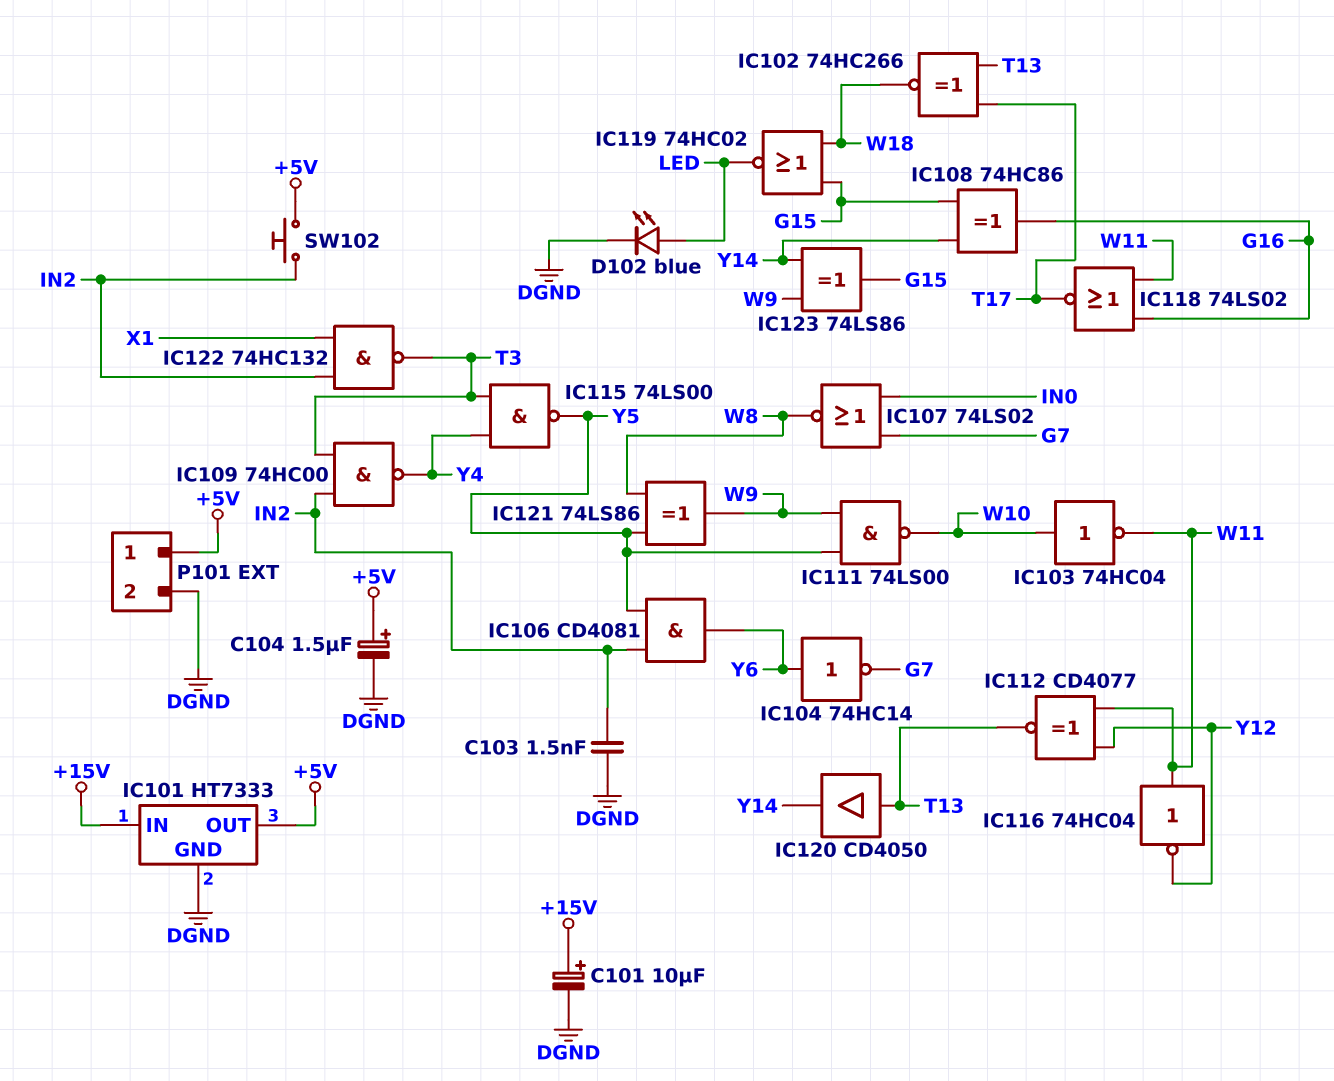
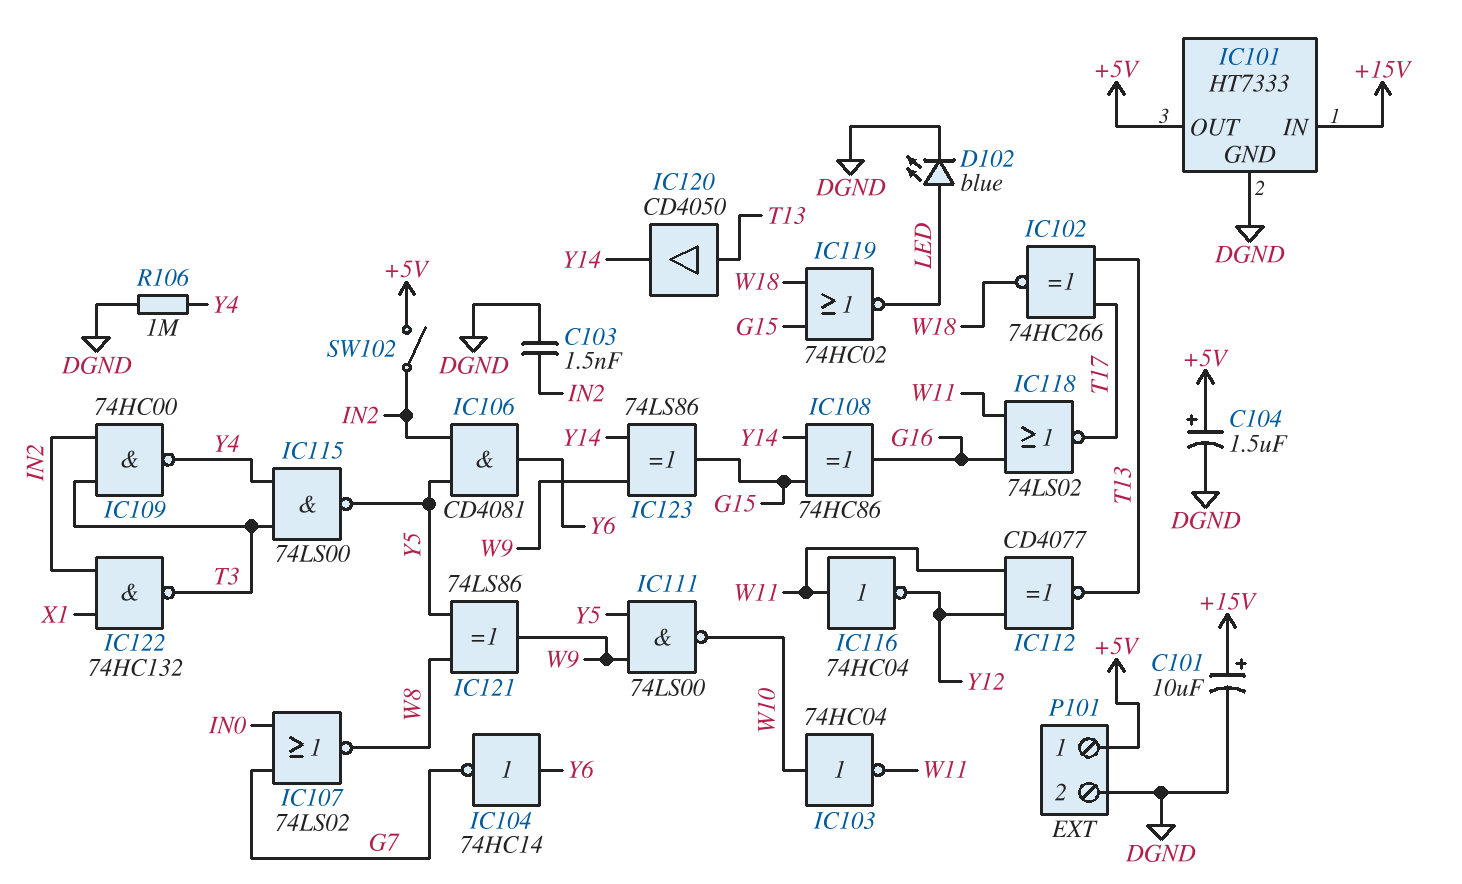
R106: none -> 1M (DGND, Y4)
SW102: button (+5V, IN2) -> switch (+5V, IN2)

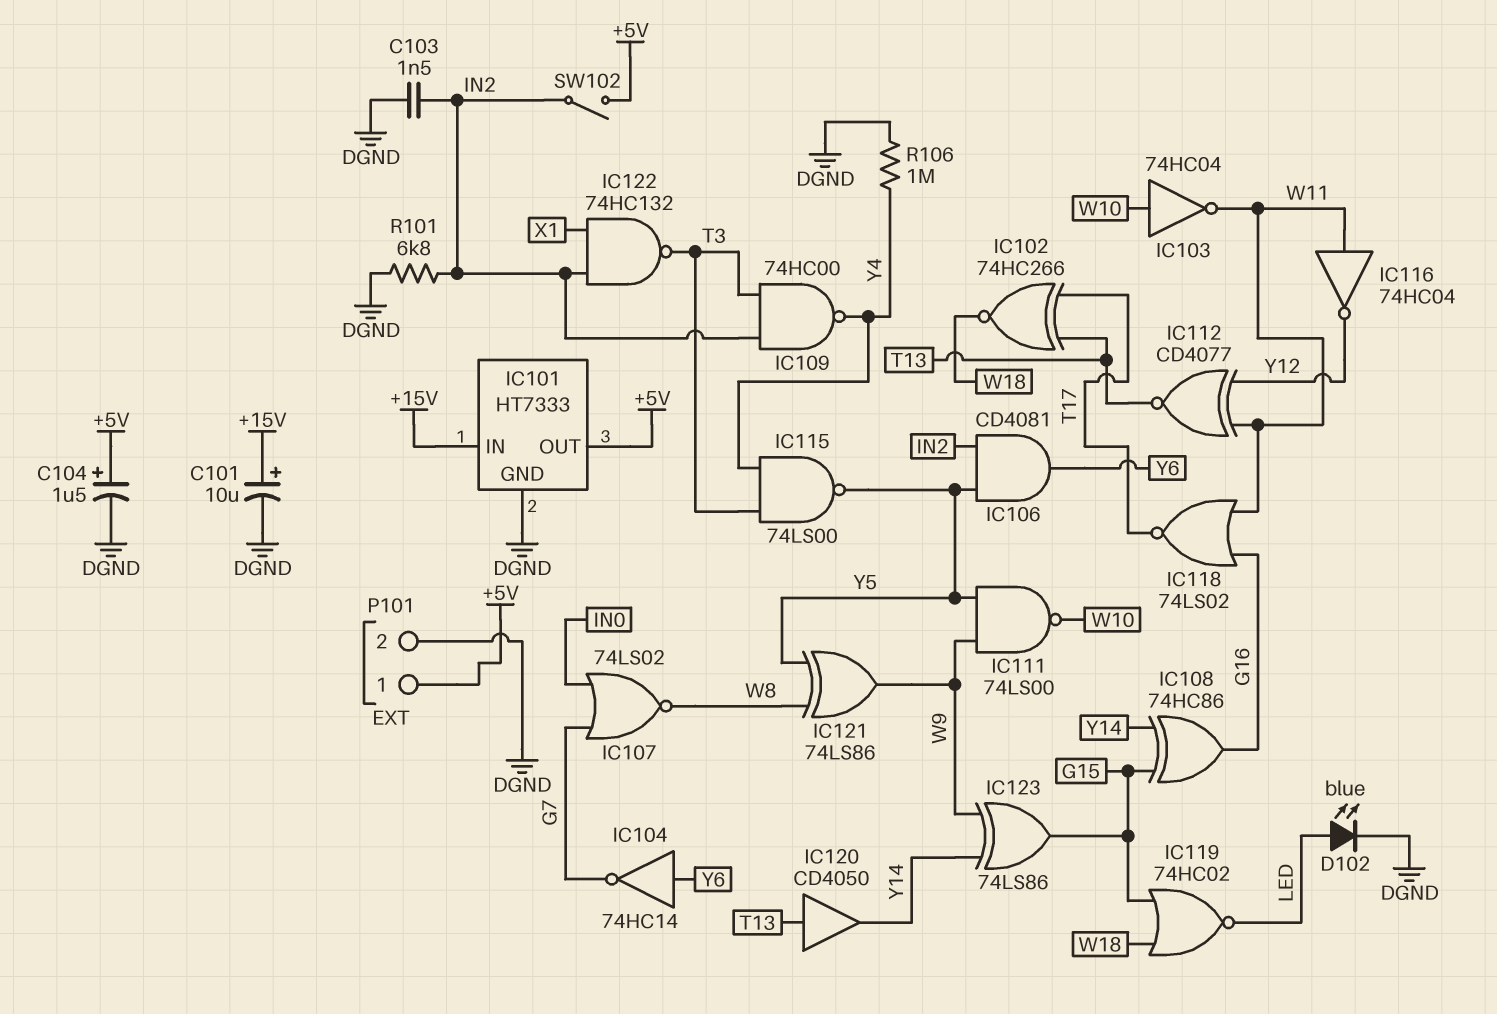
R101: none -> 6.8k (DGND, IN2)

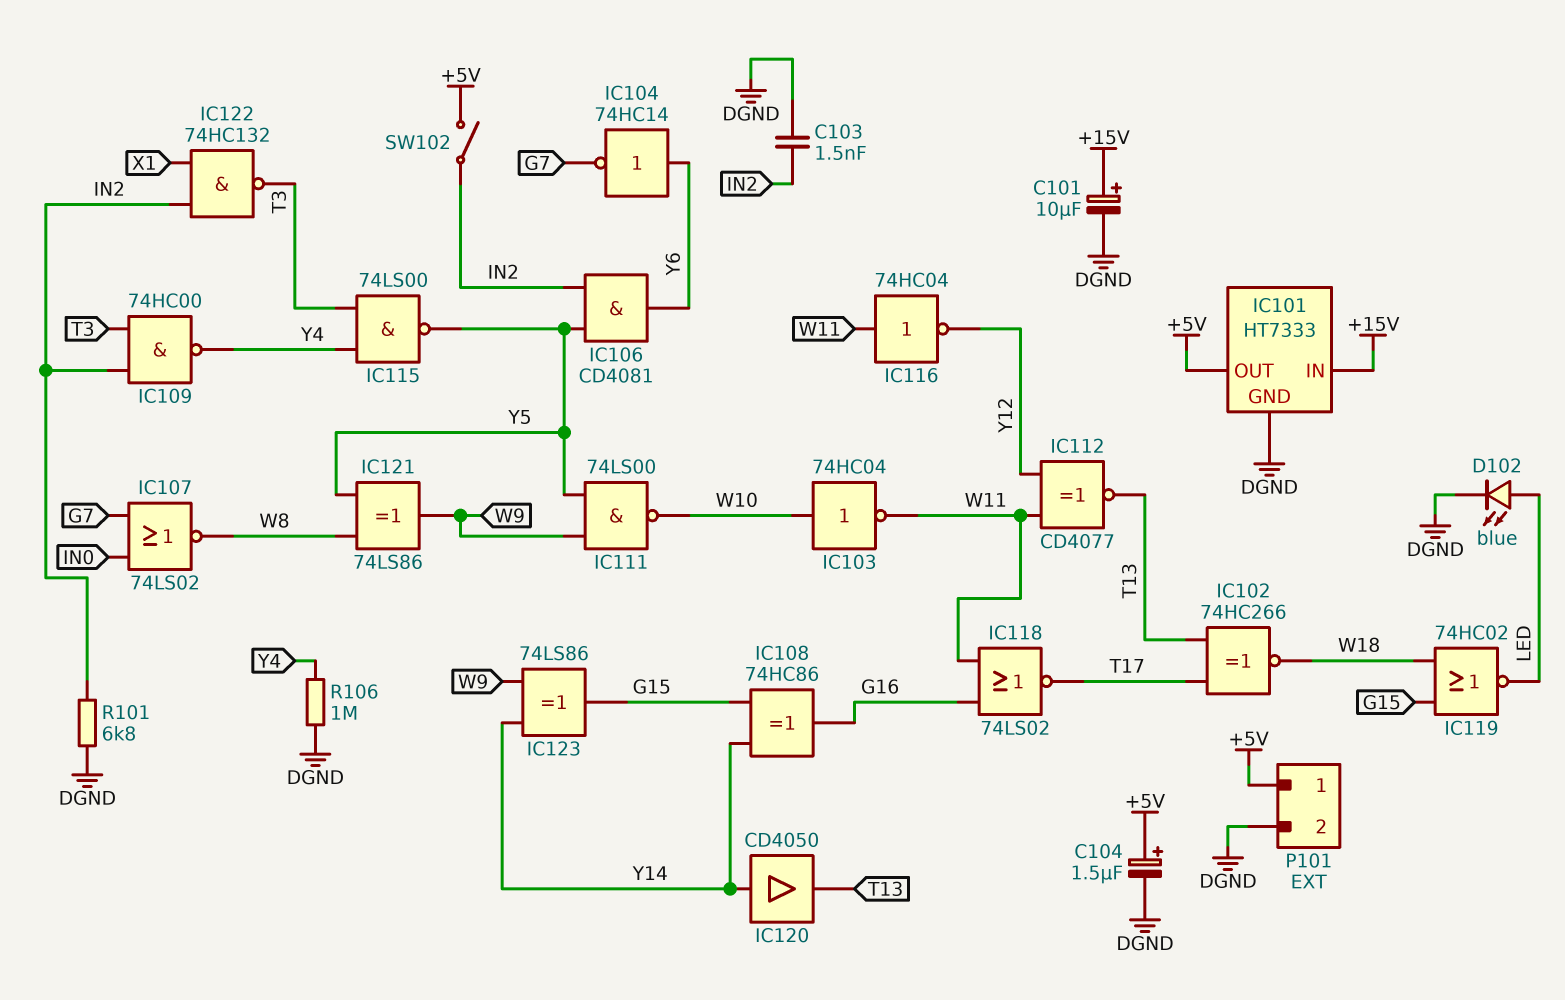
IC120: buffer CD4050 (in T13, out Y14) -> buffer CD4050 (in Y14, out T13)

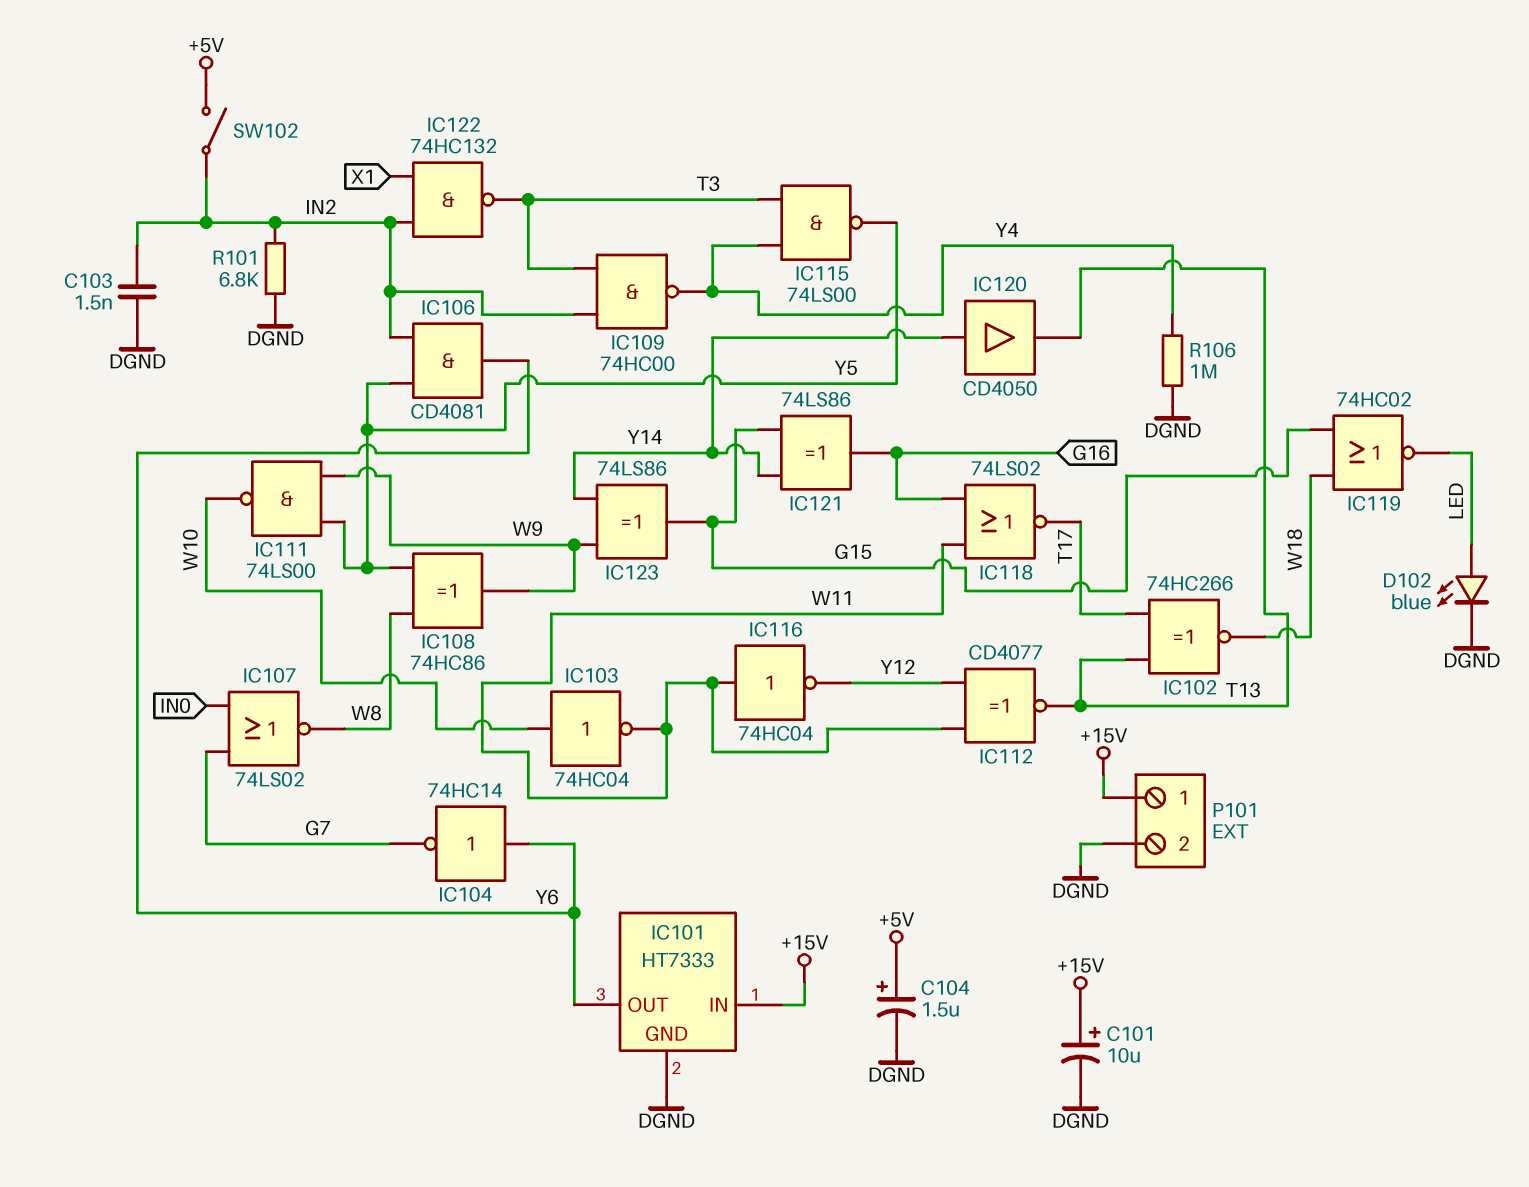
IC101 pin OUT: +5V -> Y6
IC108: XOR 74HC86 (in G15, in Y14, out G16) -> XOR 74HC86 (in W8, in Y5, out W9)
IC121: XOR 74LS86 (in W8, in Y5, out W9) -> XOR 74LS86 (in G15, in Y14, out G16)
P101 pin 1: +5V -> +15V

